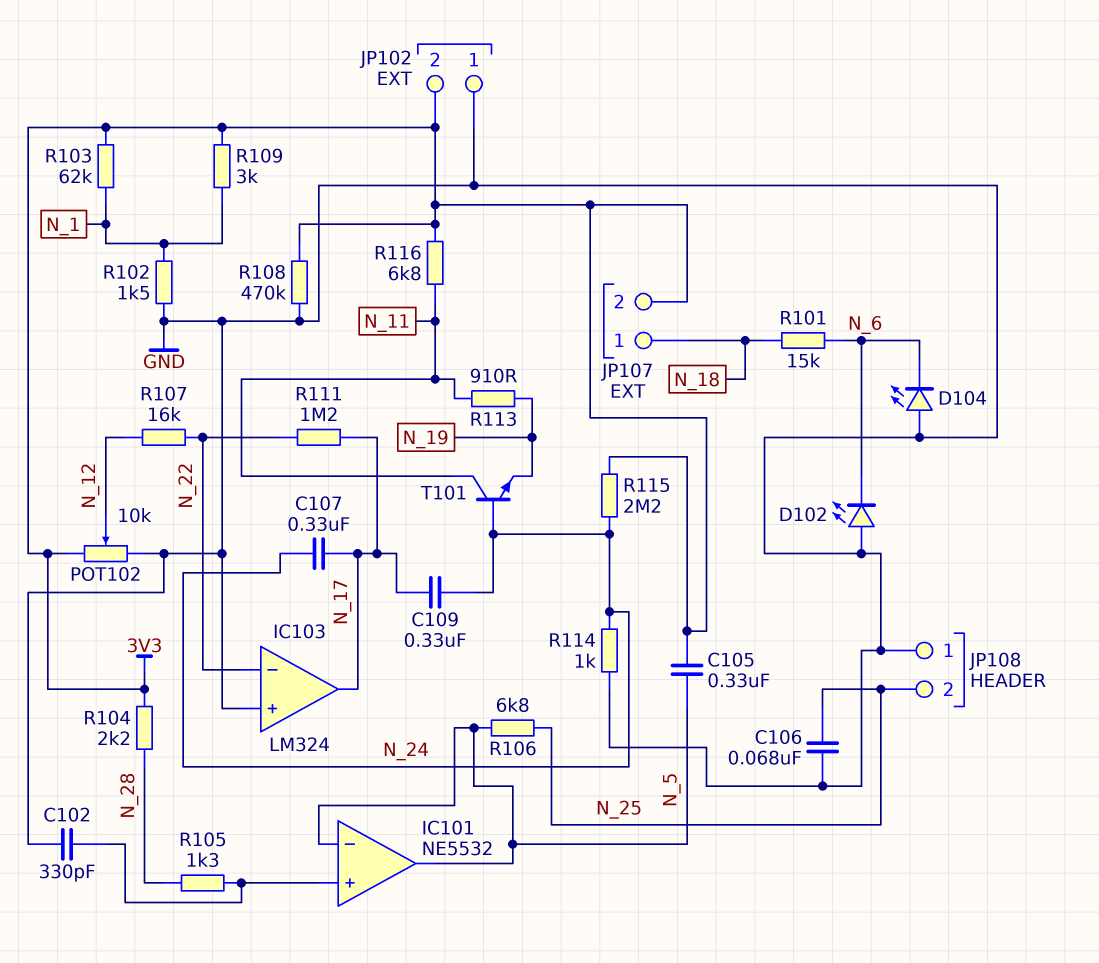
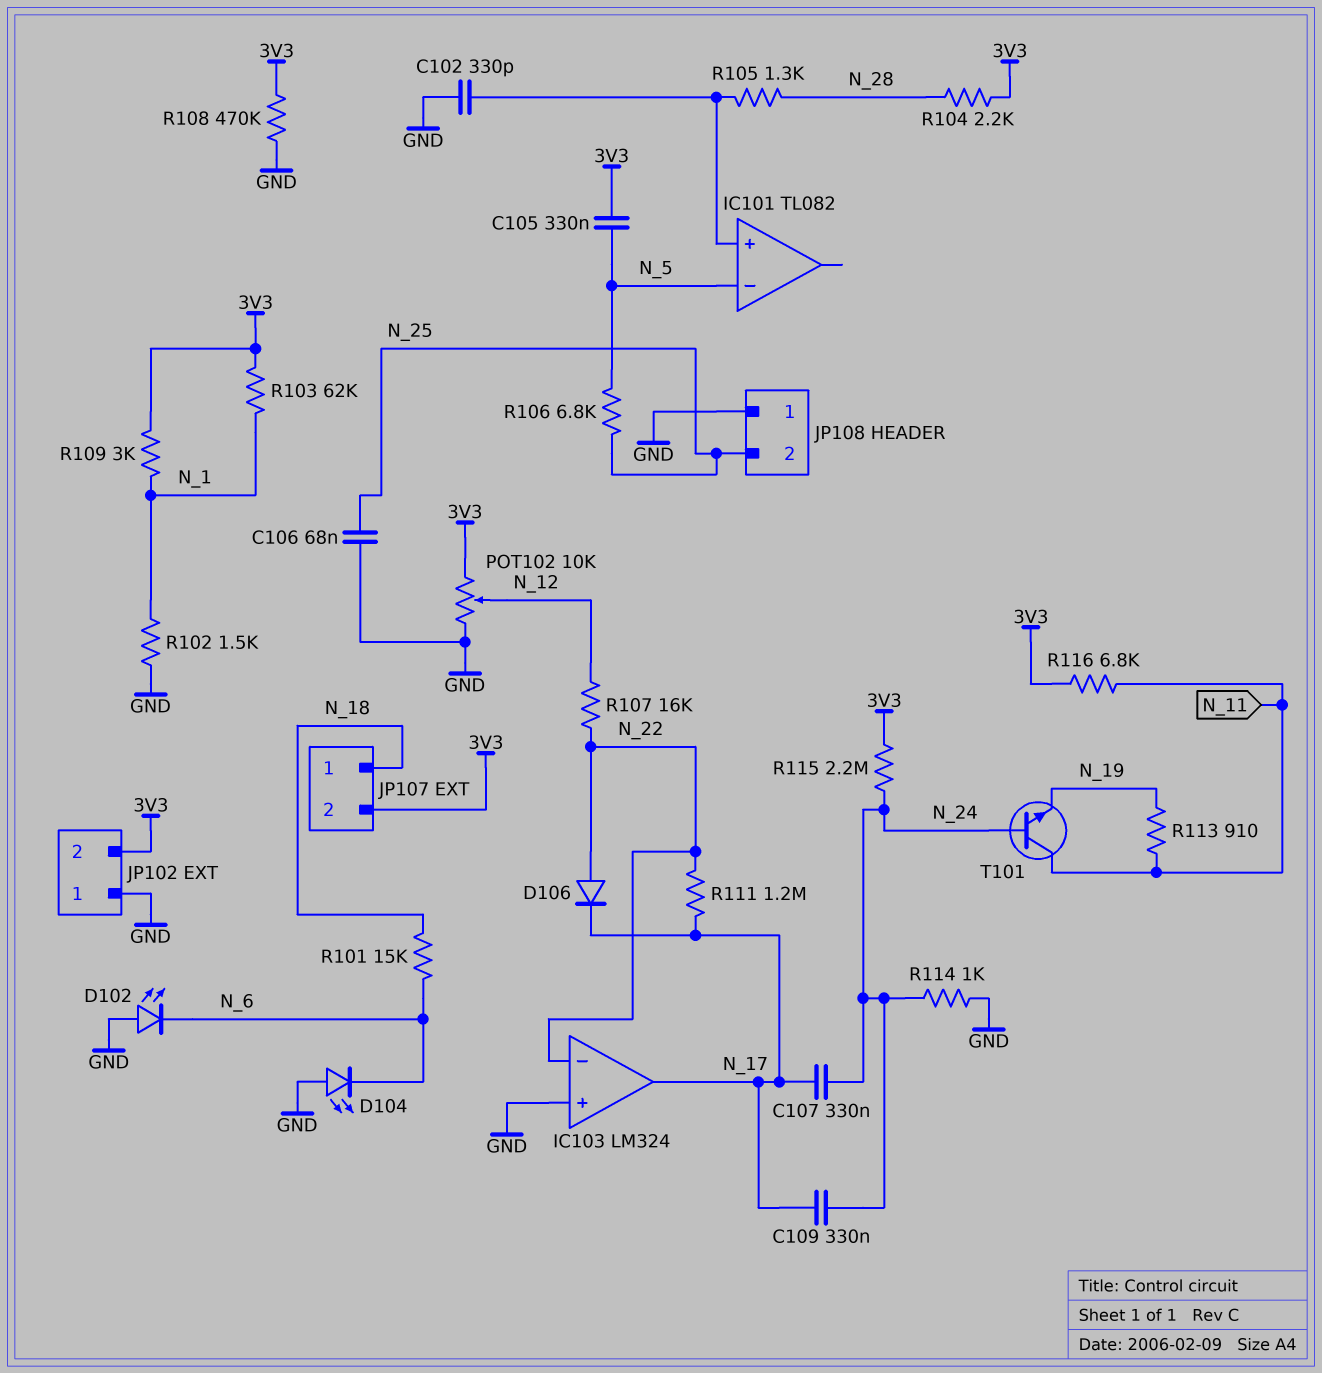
D106: none -> diode (A N_22, K N_17)
IC101: NE5532 -> TL082
IC101 pin out: N_5 -> none

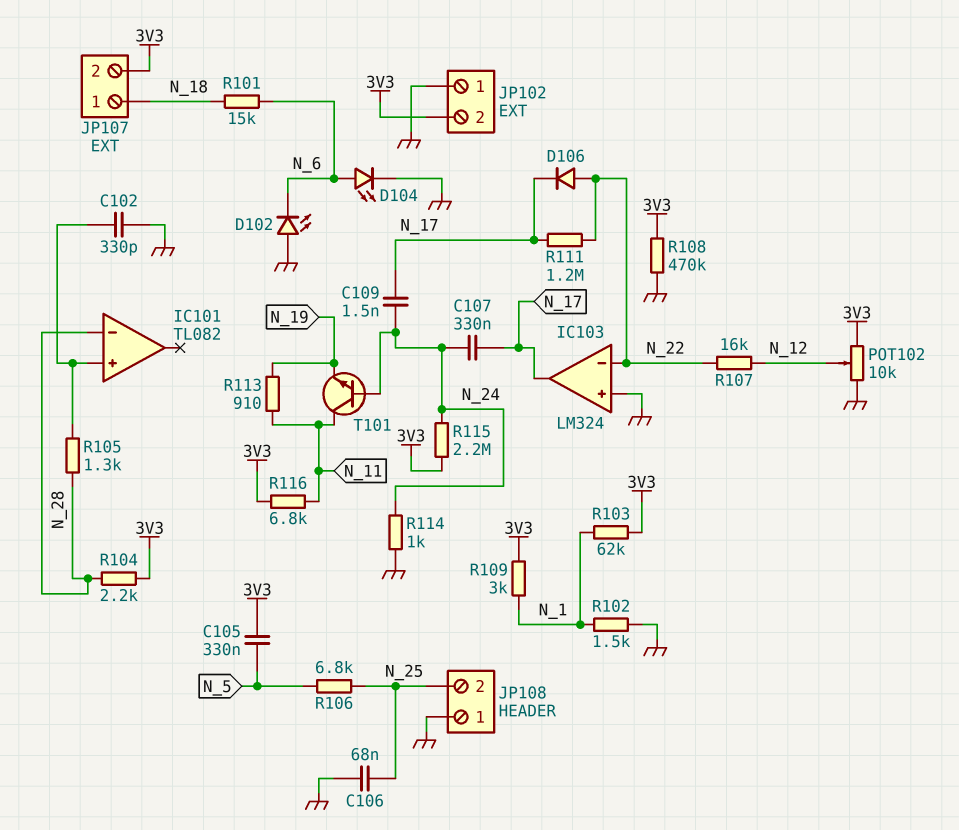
C109: 330nF (N_17, N_24) -> 1.5nF (N_17, N_24)
D104: LED (A GND, K N_6) -> LED (A N_6, K GND)
IC101 pin in-: N_5 -> N_28

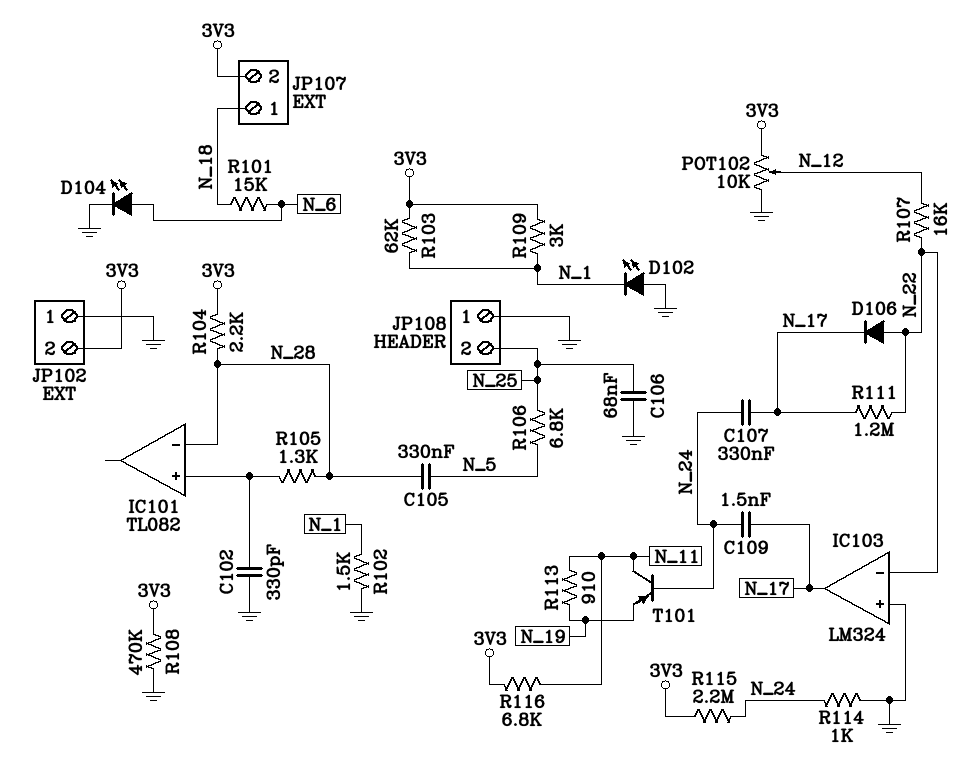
C105: 330nF (3V3, N_5) -> 330nF (N_5, N_28)
D102: LED (A GND, K N_6) -> LED (A GND, K N_1)
T101: NPN (B N_24, C N_11, E N_19) -> PNP (B N_24, C N_11, E N_19)

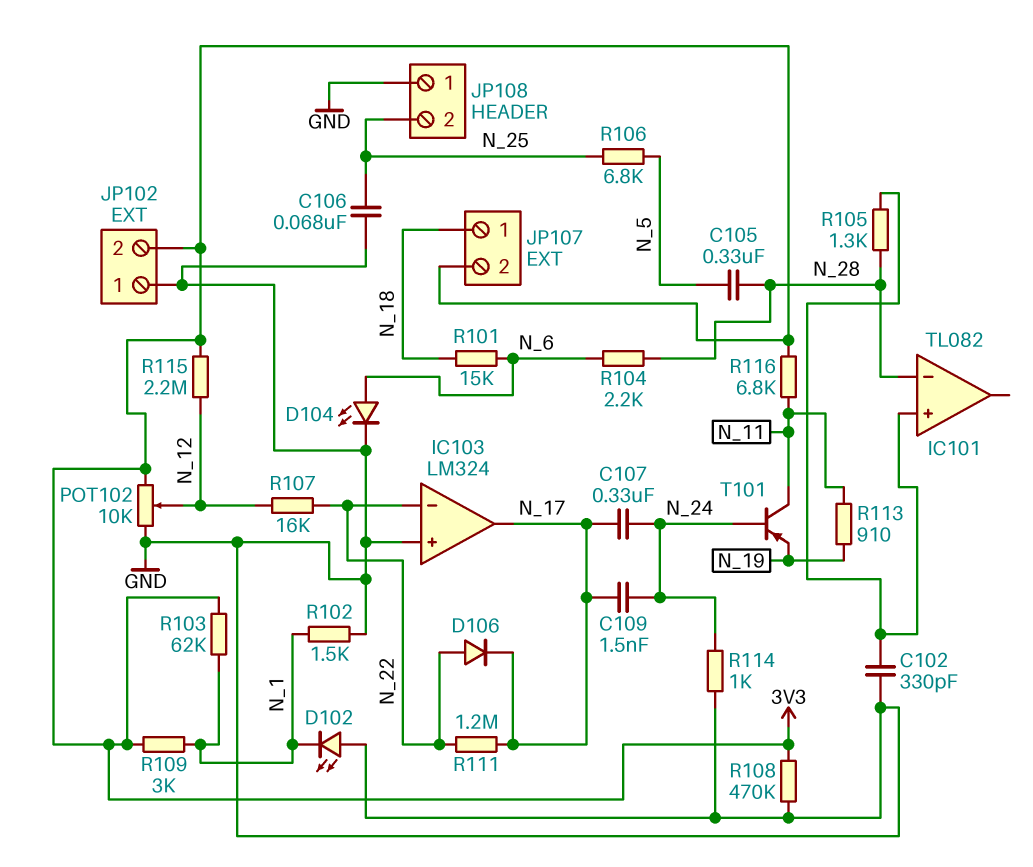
R104: 2.2k (3V3, N_28) -> 2.2k (N_6, N_28)
R115: 2.2M (3V3, N_24) -> 2.2M (3V3, N_12)

